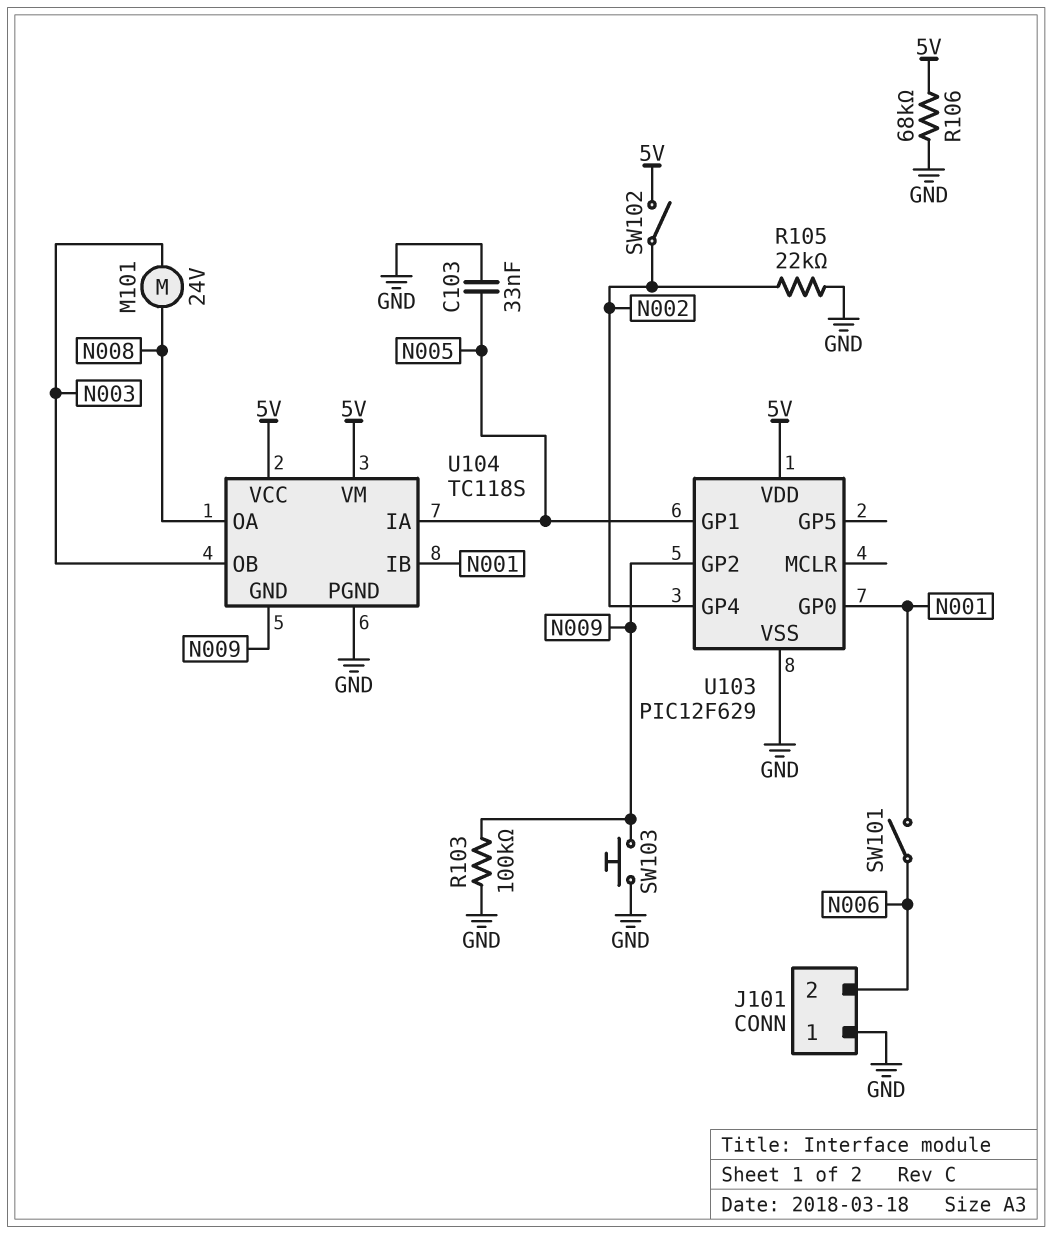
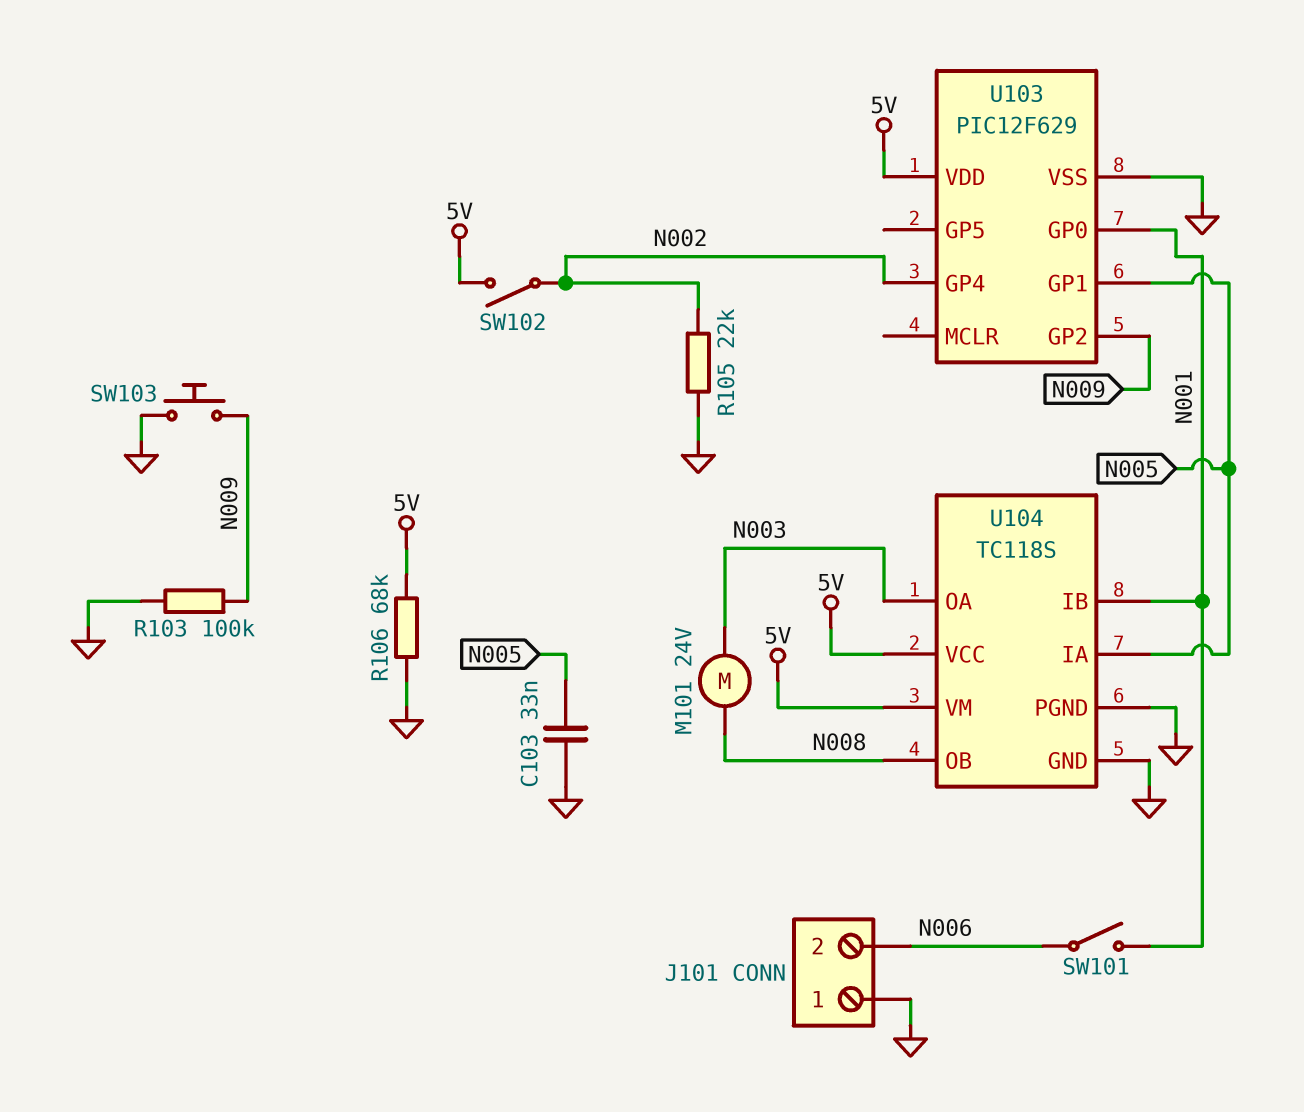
U104 pin GND: N009 -> GND
U104 pin OA: N008 -> N003
U104 pin OB: N003 -> N008

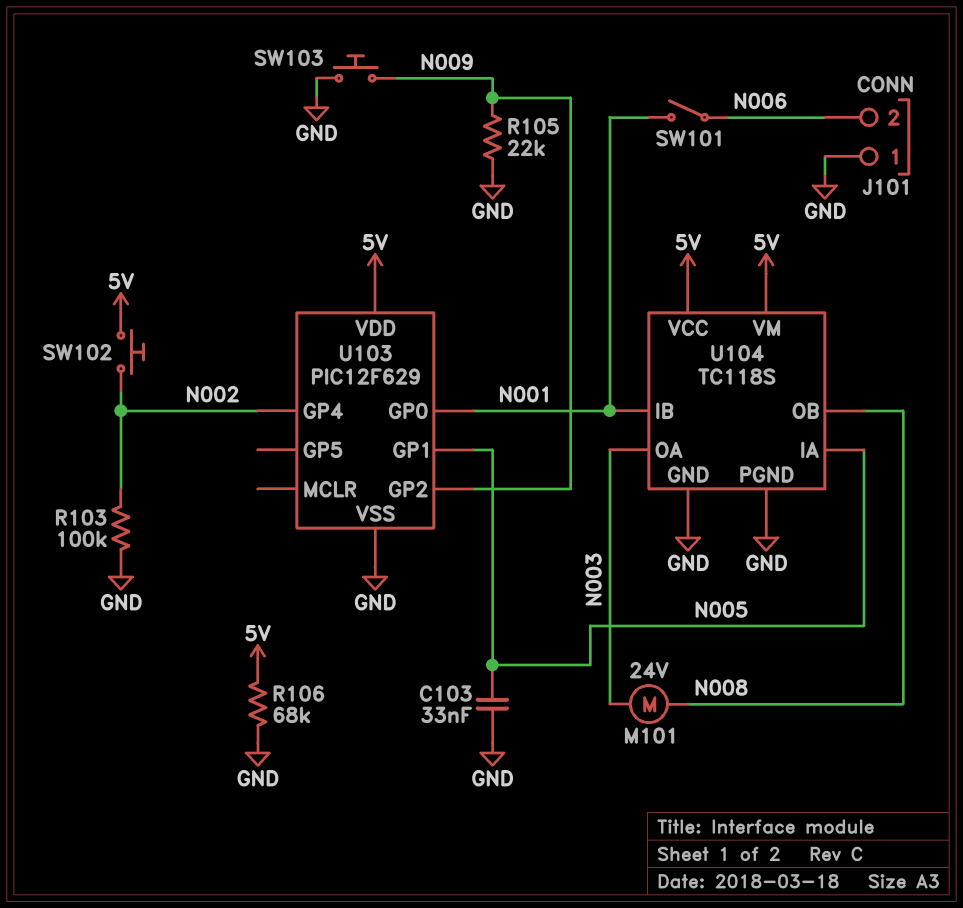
R103: 100k (GND, N009) -> 100k (GND, N002)
R105: 22k (GND, N002) -> 22k (GND, N009)
SW102: switch (5V, N002) -> button (5V, N002)

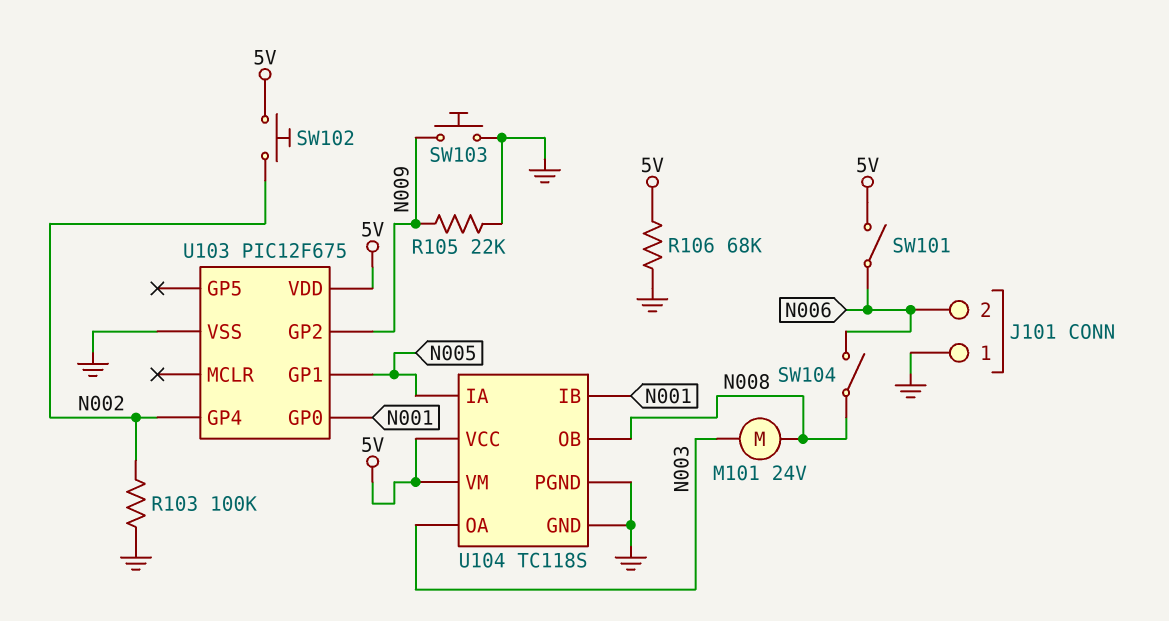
C103: 33nF (GND, N005) -> none
SW101: switch (N001, N006) -> switch (5V, N006)
SW104: none -> switch (N006, N008)
U103: PIC12F629 -> PIC12F675

